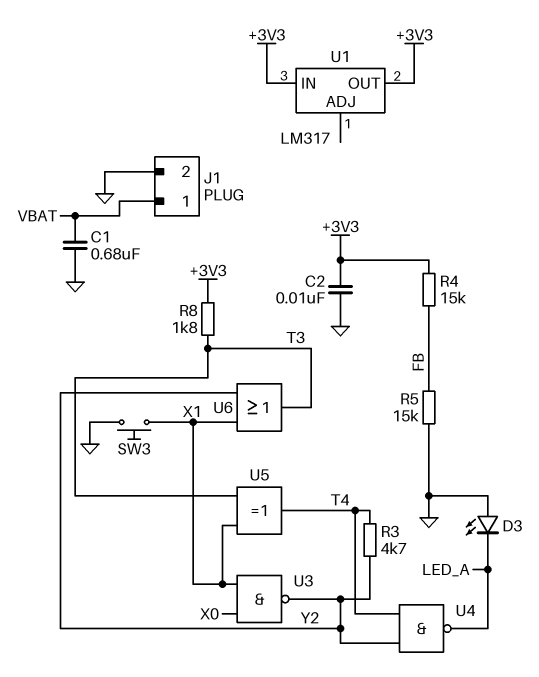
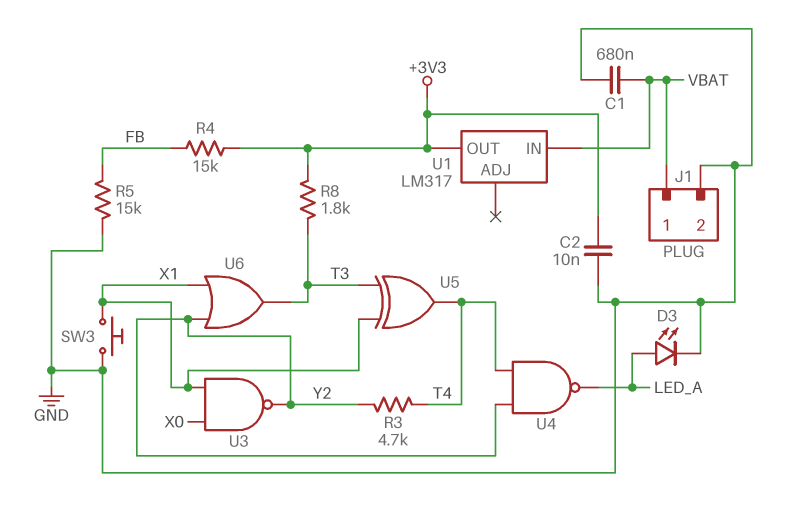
D3: LED (A GND, K LED_A) -> LED (A LED_A, K GND)
U1 pin IN: +3V3 -> VBAT

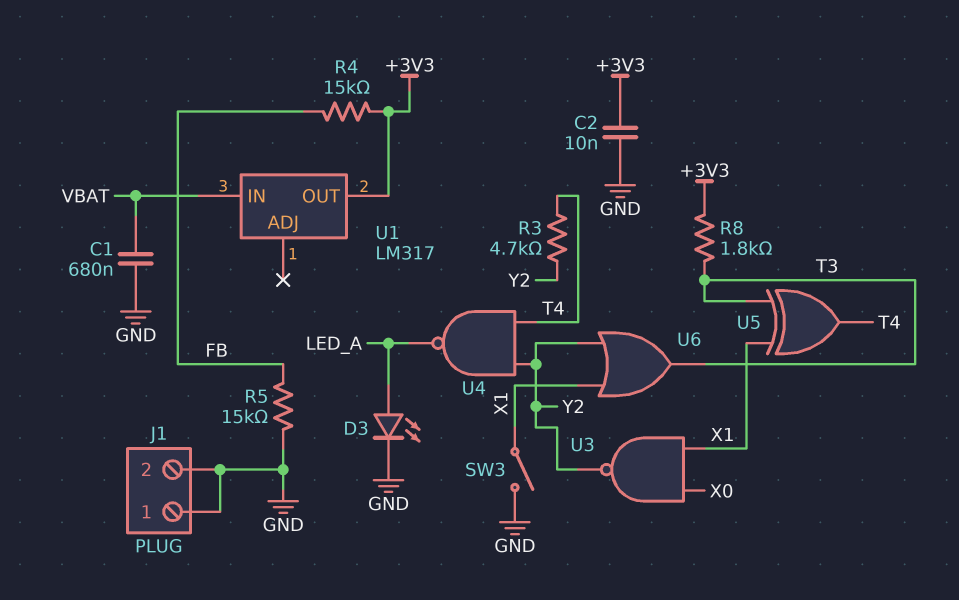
J1 pin 1: VBAT -> GND
SW3: button (GND, X1) -> switch (GND, X1)

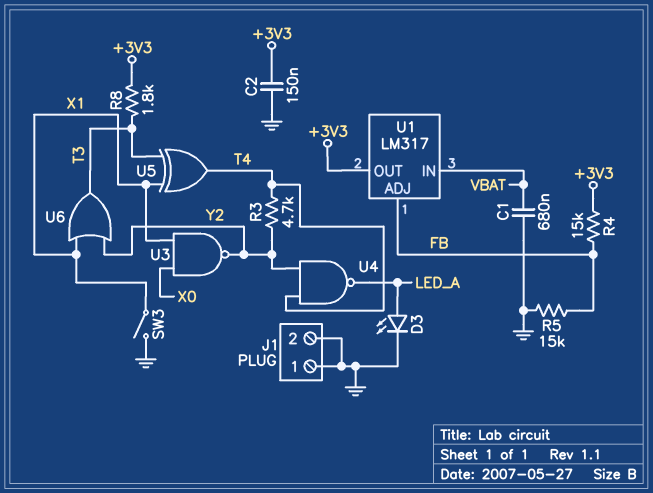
C2: 10nF (+3V3, GND) -> 150nF (+3V3, GND)
U1 pin ADJ: none -> FB

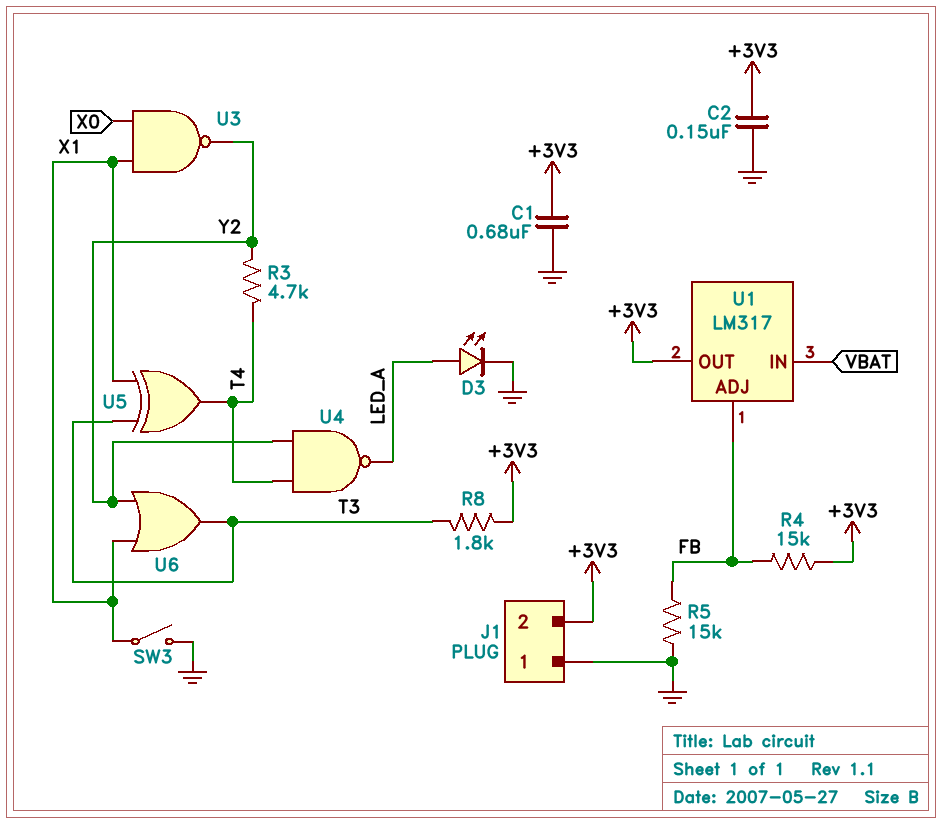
C1: 680nF (GND, VBAT) -> 680nF (+3V3, GND)
J1 pin 2: GND -> +3V3

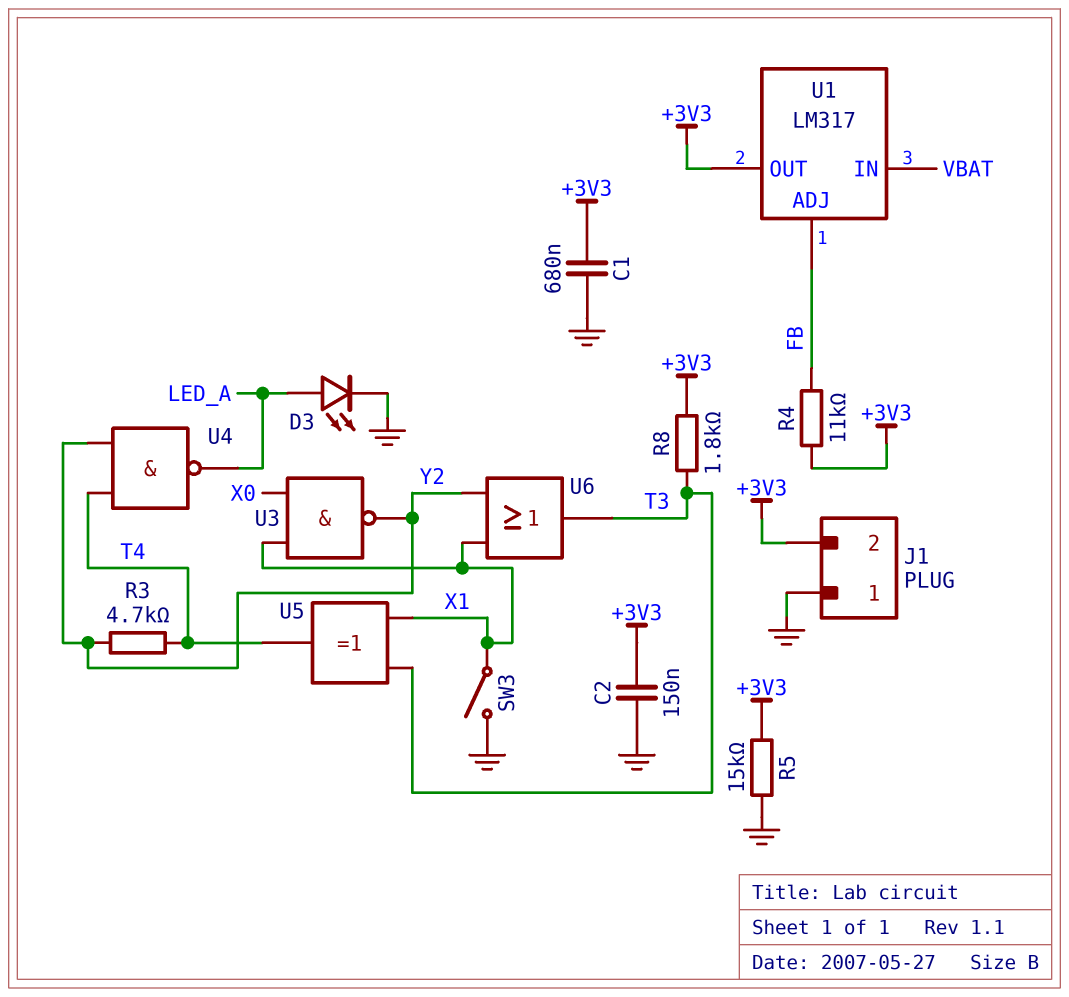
R4: 15k (+3V3, FB) -> 11k (+3V3, FB)
R5: 15k (FB, GND) -> 15k (+3V3, GND)

